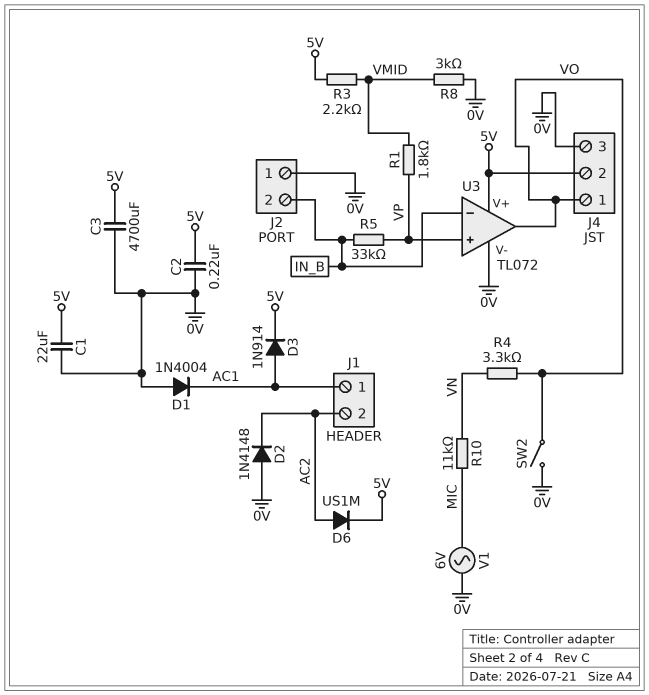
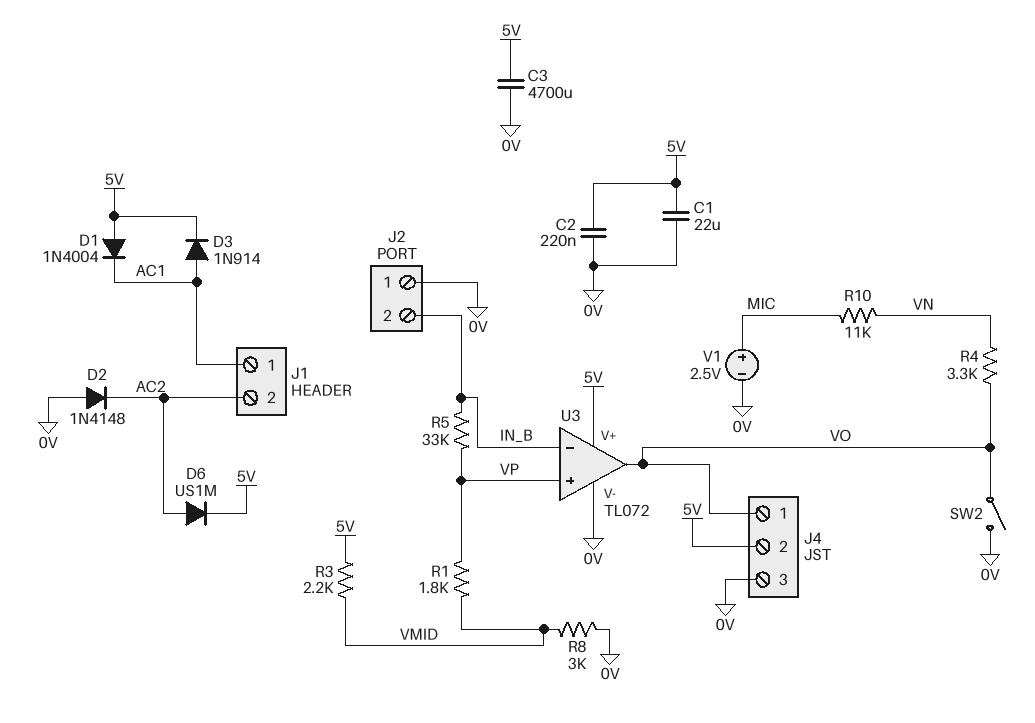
D1: diode 1N4004 (A 0V, K AC1) -> diode 1N4004 (A 5V, K AC1)
V1: AC 6V (0V, MIC) -> 2.5V (plus MIC, minus 0V)

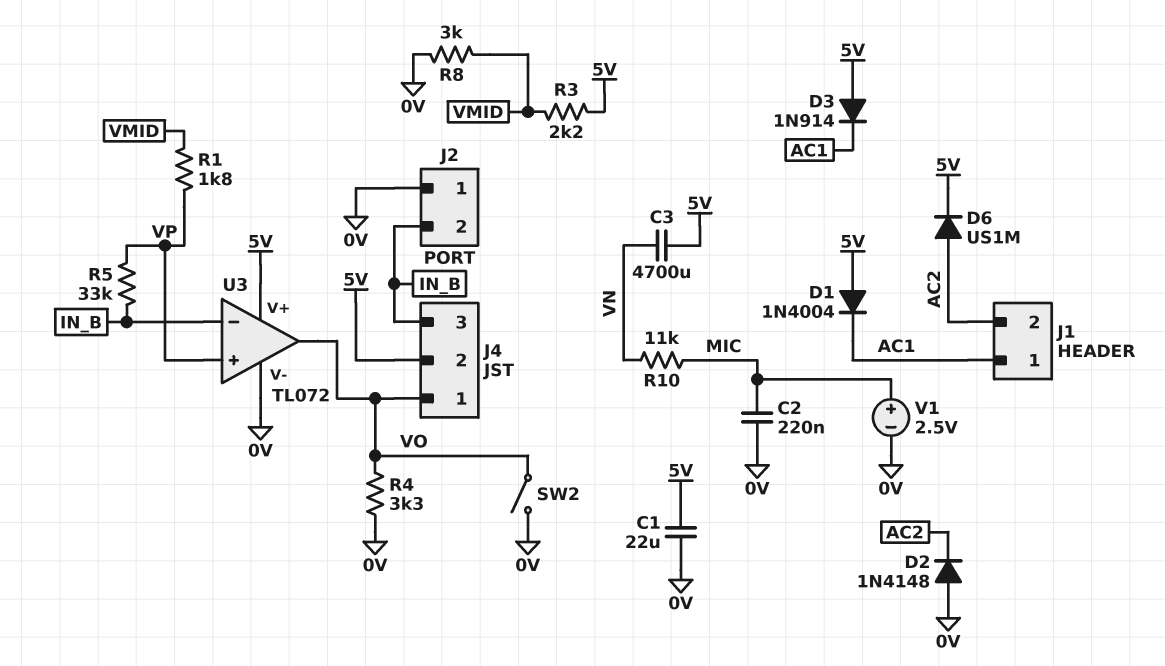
C2: 220nF (0V, 5V) -> 220nF (0V, MIC)
C3: 4700uF (0V, 5V) -> 4700uF (5V, VN)
D3: diode 1N914 (A AC1, K 5V) -> diode 1N914 (A 5V, K AC1)
J4 pin 3: 0V -> IN_B
R4: 3.3k (VN, VO) -> 3.3k (0V, VO)

